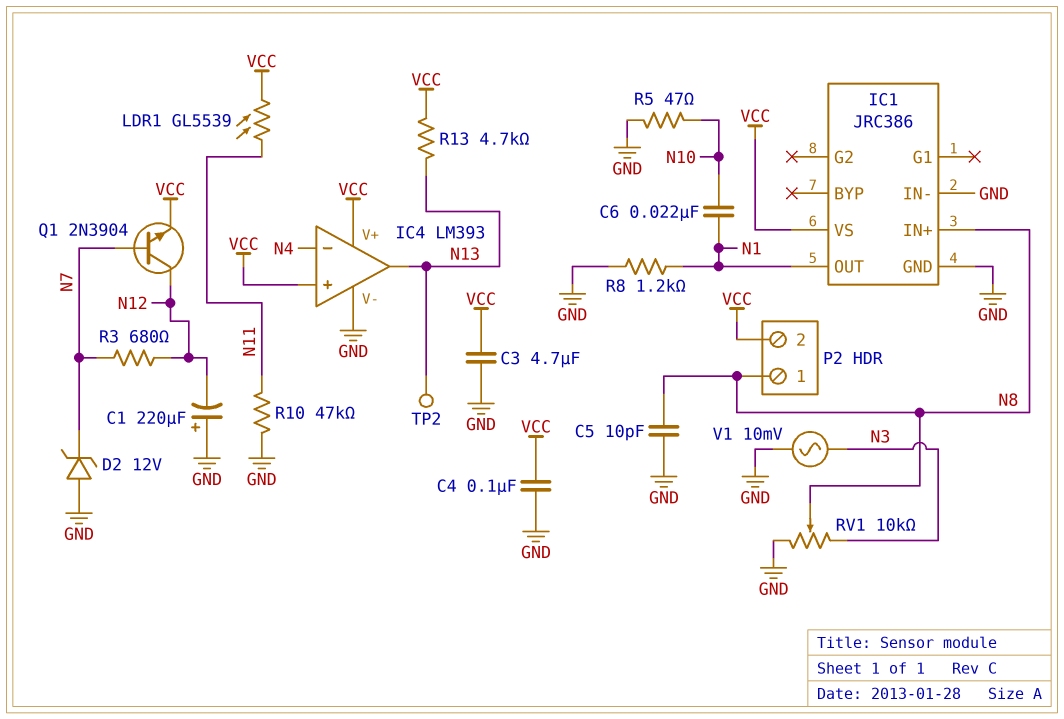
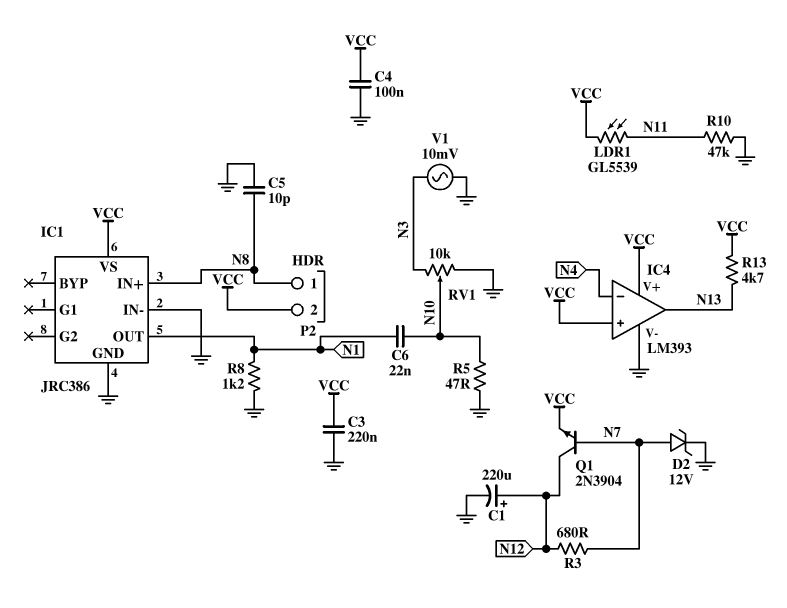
C1: 220uF (plus GND, minus N12) -> 220uF (plus N12, minus GND)
C3: 4.7uF (GND, VCC) -> 220nF (GND, VCC)
D2: zener 12V (A GND, K N7) -> zener 12V (A N7, K GND)
RV1: 10k (GND, N3, wiper N8) -> 10k (GND, N3, wiper N10)
TP2: test point (N13) -> none

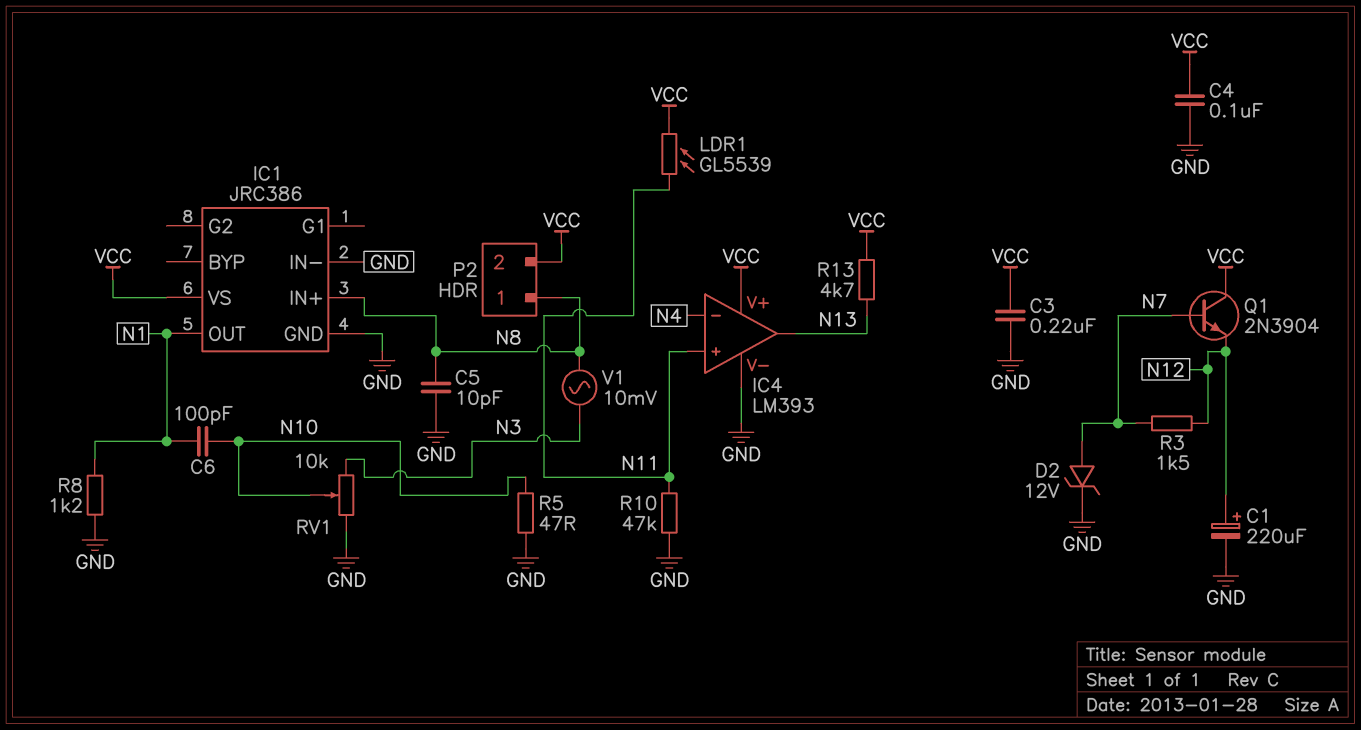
C6: 22nF (N1, N10) -> 100pF (N1, N10)
IC4 pin in+: VCC -> N11
Q1: NPN 2N3904 (B N7, C N12, E VCC) -> NPN 2N3904 (B N7, C VCC, E N12)
R3: 680 (N7, N12) -> 1.5k (N7, N12)
V1: AC 10mV (GND, N3) -> AC 10mV (N3, N8)

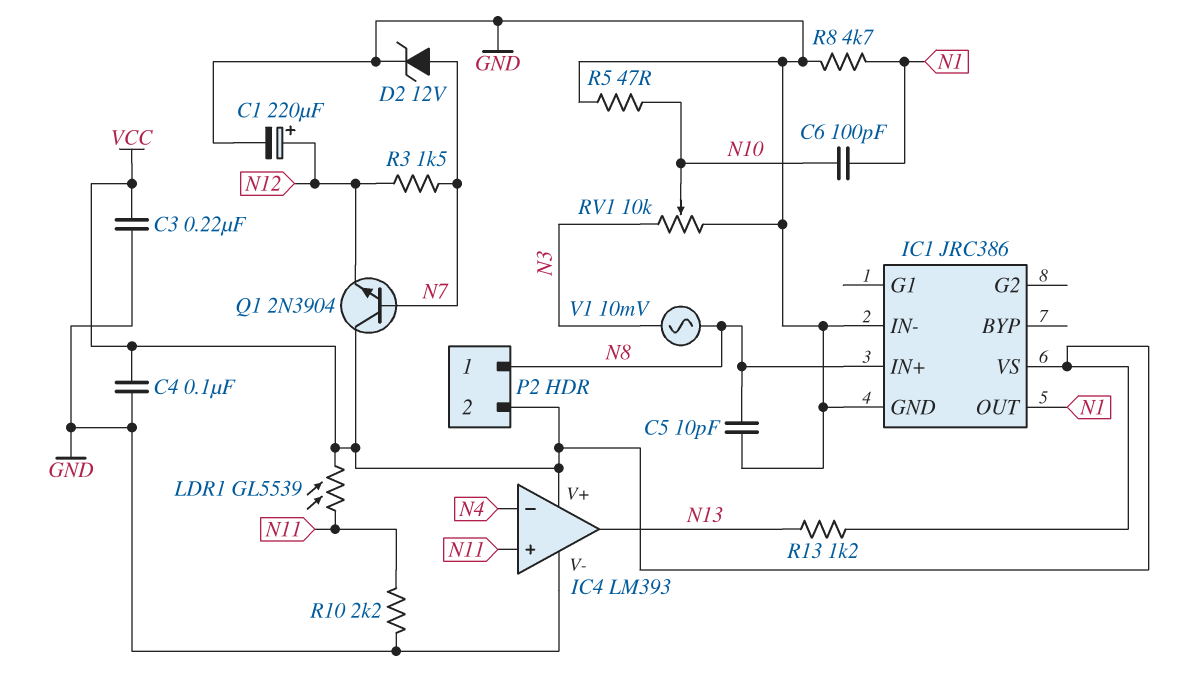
R8: 1.2k (GND, N1) -> 4.7k (GND, N1)
R10: 47k (GND, N11) -> 2.2k (GND, N11)
R13: 4.7k (N13, VCC) -> 1.2k (N13, VCC)

